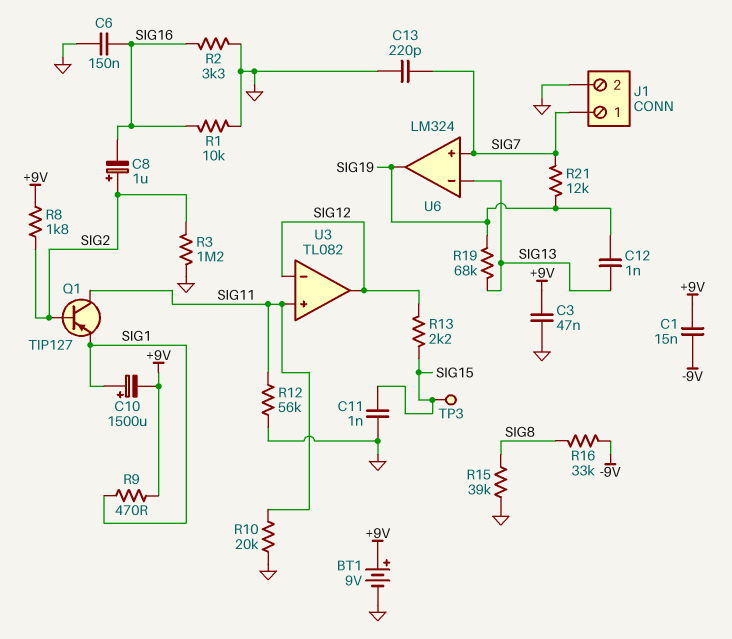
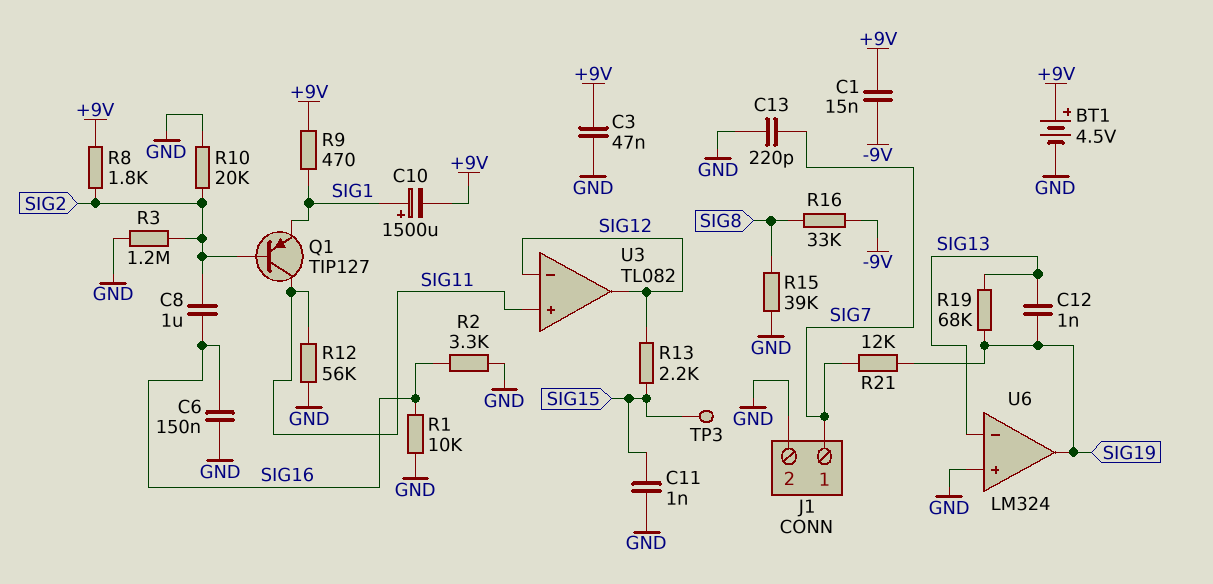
BT1: 9V (plus +9V, minus GND) -> 4.5V (plus +9V, minus GND)
C8: 1uF (plus SIG2, minus SIG16) -> 1uF (SIG2, SIG16)
R10: 20k (GND, SIG11) -> 20k (GND, SIG2)
U6 pin in+: SIG7 -> GND

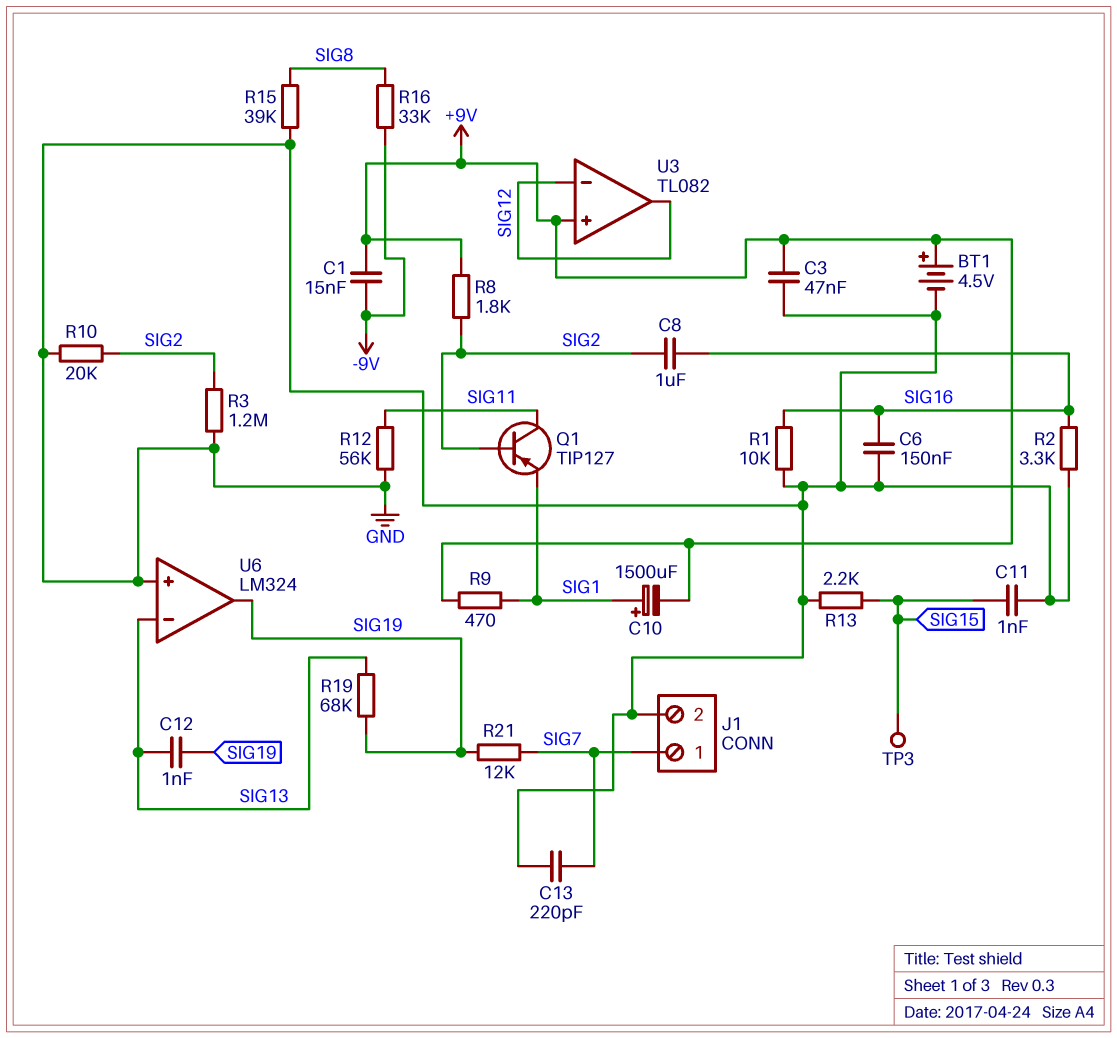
R13: 2.2k (SIG12, SIG15) -> 2.2k (GND, SIG15)
U3 pin in+: SIG11 -> +9V

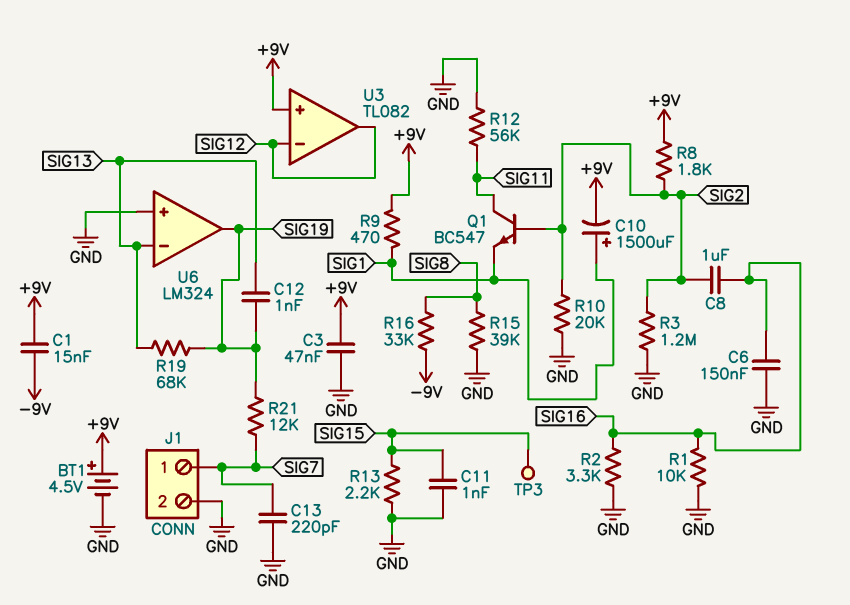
Q1: PNP TIP127 (B SIG2, C SIG11, E SIG1) -> NPN BC547 (B SIG2, C SIG11, E SIG1)

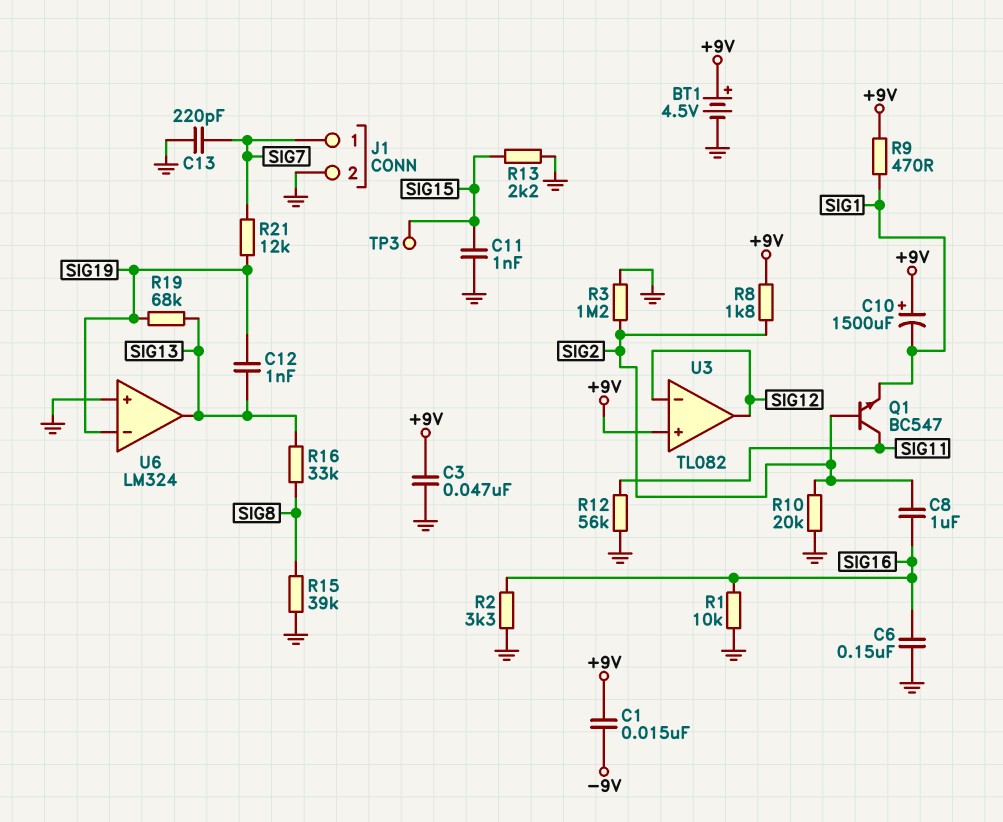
C10: 1500uF (plus SIG1, minus +9V) -> 1500uF (plus +9V, minus SIG1)
R16: 33k (-9V, SIG8) -> 33k (SIG8, SIG13)
U6 pin in-: SIG13 -> SIG19
U6 pin out: SIG19 -> SIG13

